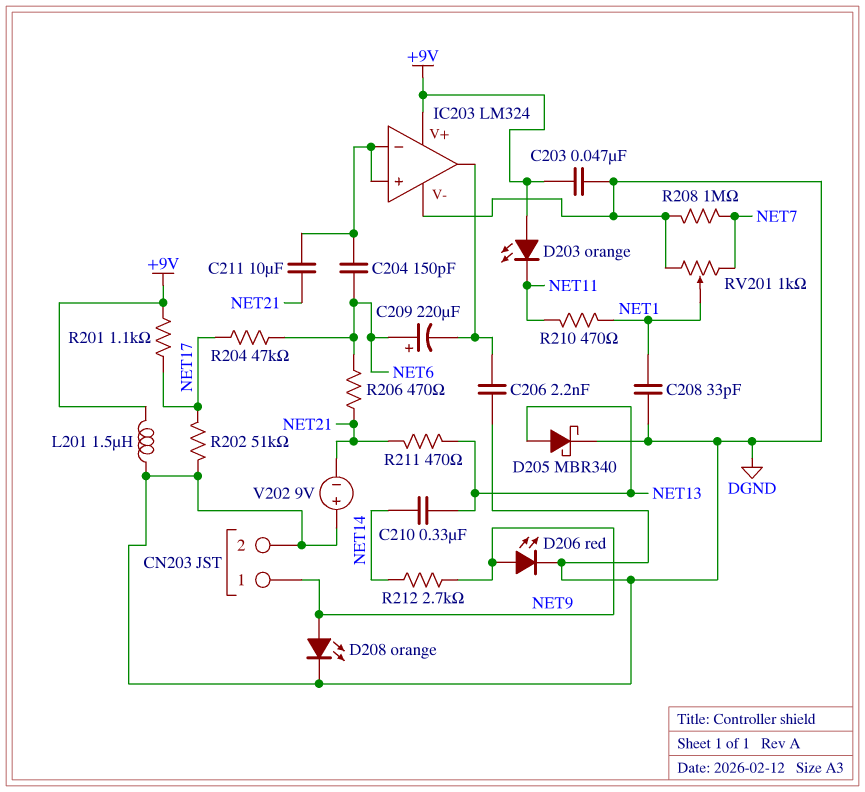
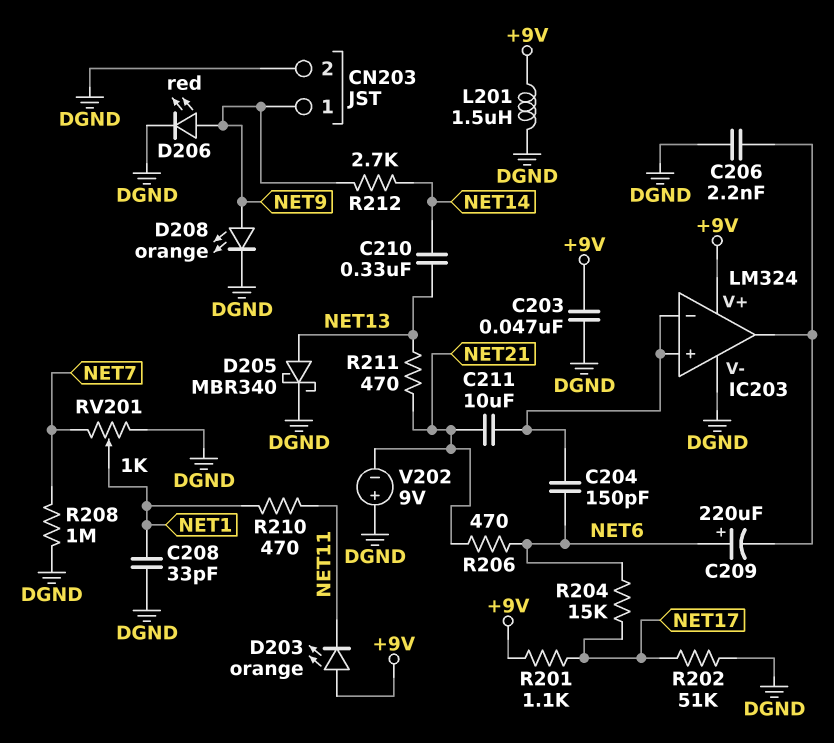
R204: 47k (NET6, NET17) -> 15k (NET6, NET17)

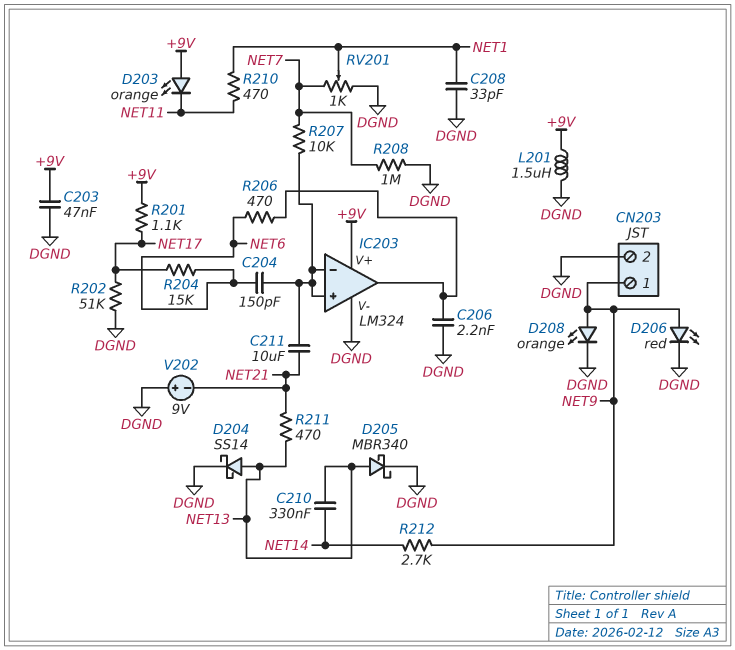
C209: 220uF (plus NET6, minus IC203/out) -> none
D204: none -> schottky SS14 (A NET13, K DGND)
R206: 470 (NET6, NET21) -> 470 (IC203/out, NET6)
R207: none -> 10k (IC203/in+, NET7)

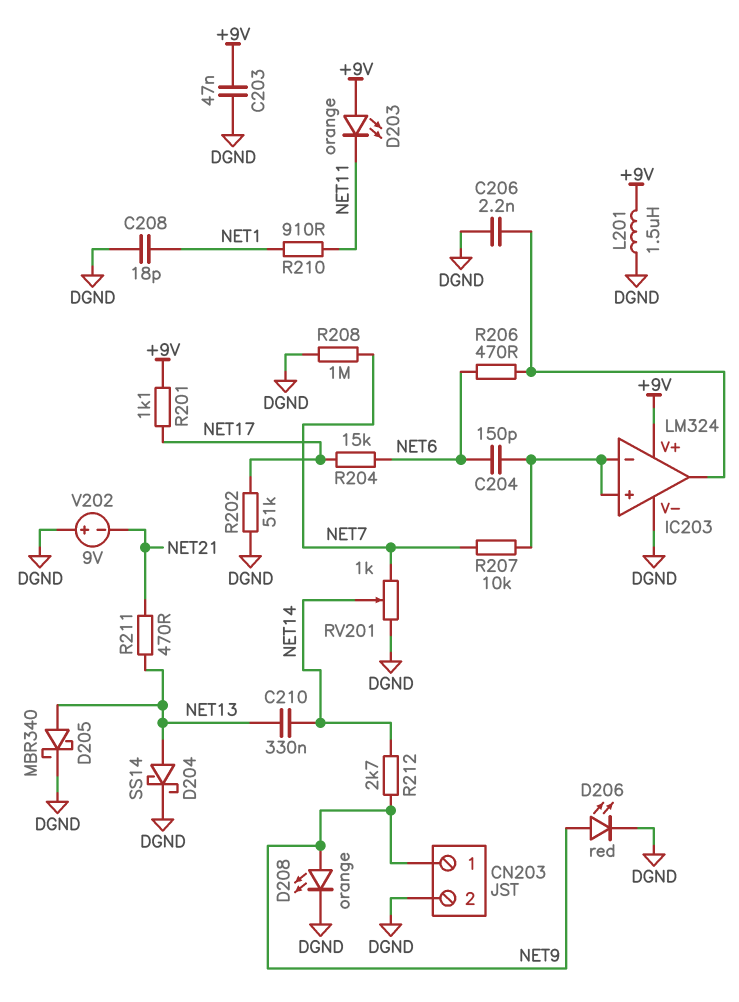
C208: 33pF (DGND, NET1) -> 18pF (DGND, NET1)
C211: 10uF (IC203/in+, NET21) -> none
R210: 470 (NET1, NET11) -> 910 (NET1, NET11)
RV201: 1k (DGND, NET7, wiper NET1) -> 1k (DGND, NET7, wiper NET14)

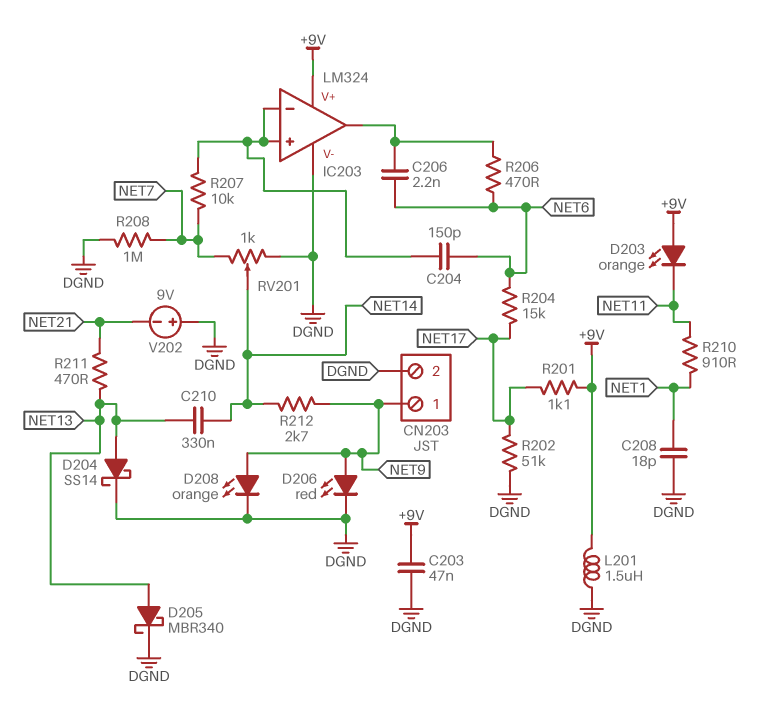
C206: 2.2nF (DGND, IC203/out) -> 2.2nF (IC203/out, NET6)

